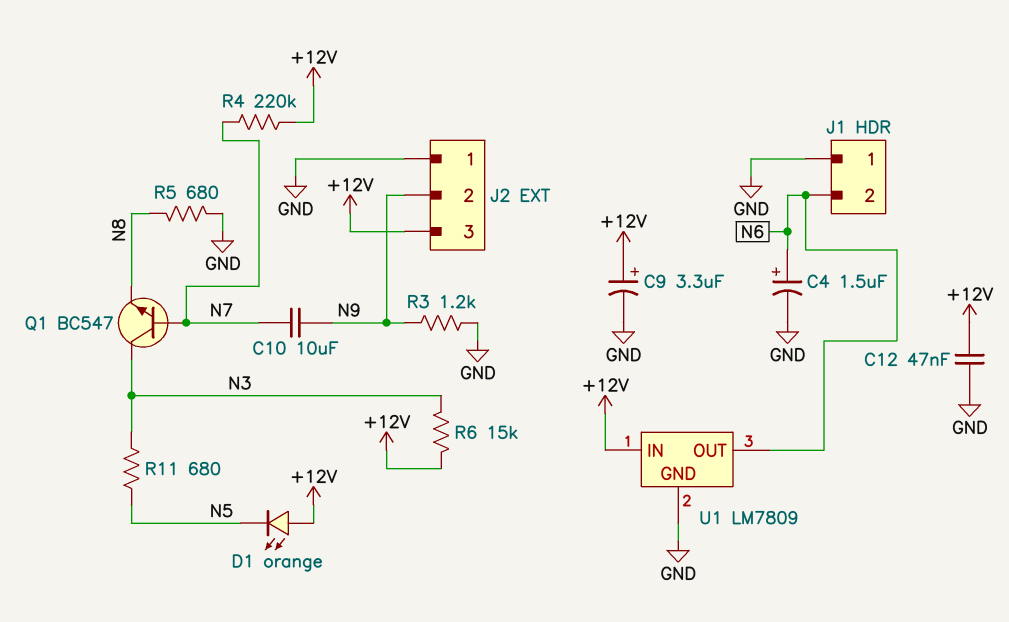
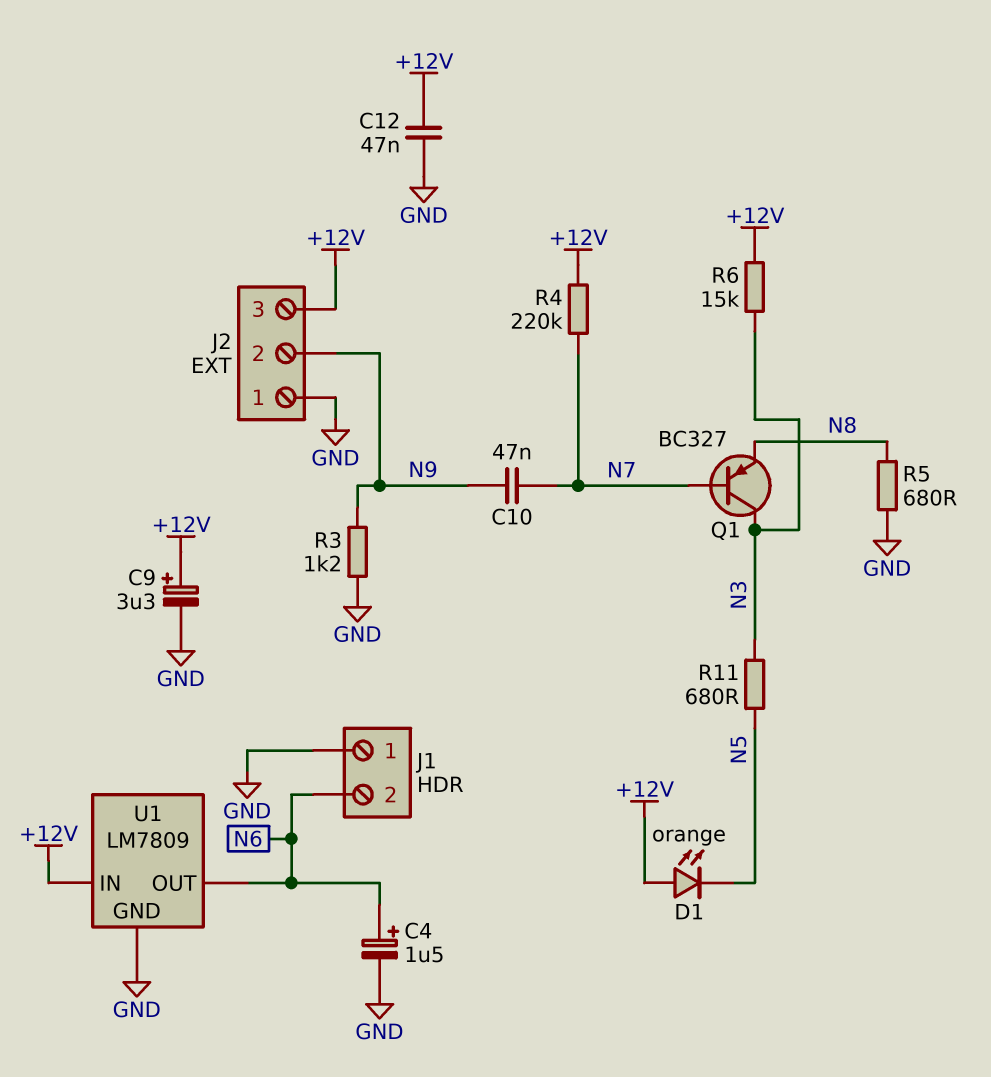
C10: 10uF (N7, N9) -> 47nF (N7, N9)
Q1: NPN BC547 (B N7, C N3, E N8) -> PNP BC327 (B N7, C N3, E N8)

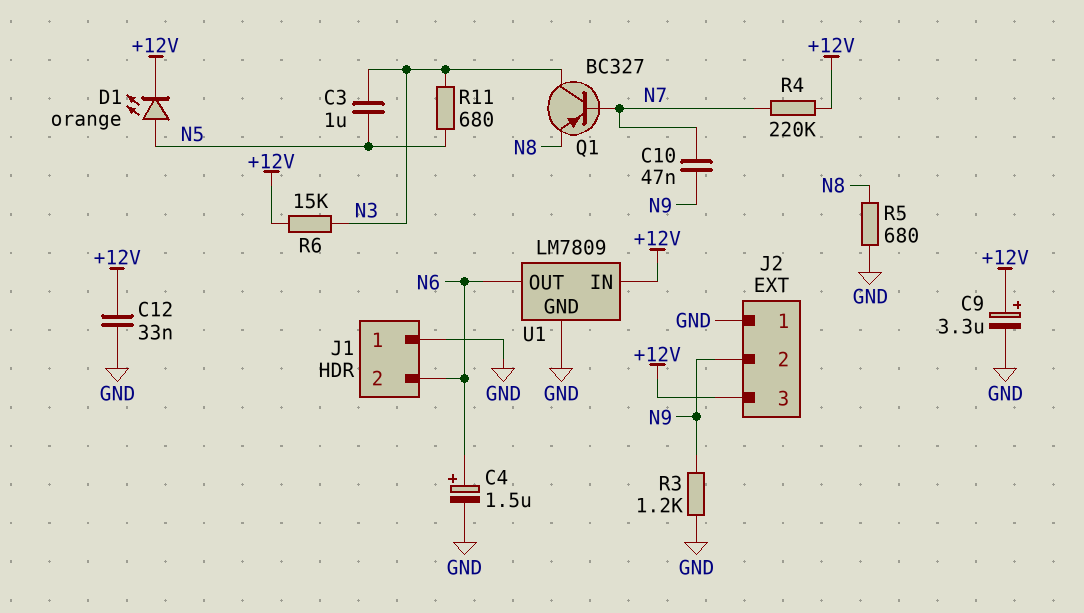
C3: none -> 1uF (N3, N5)
C12: 47nF (+12V, GND) -> 33nF (+12V, GND)
D1: LED orange (A +12V, K N5) -> LED orange (A N5, K +12V)

